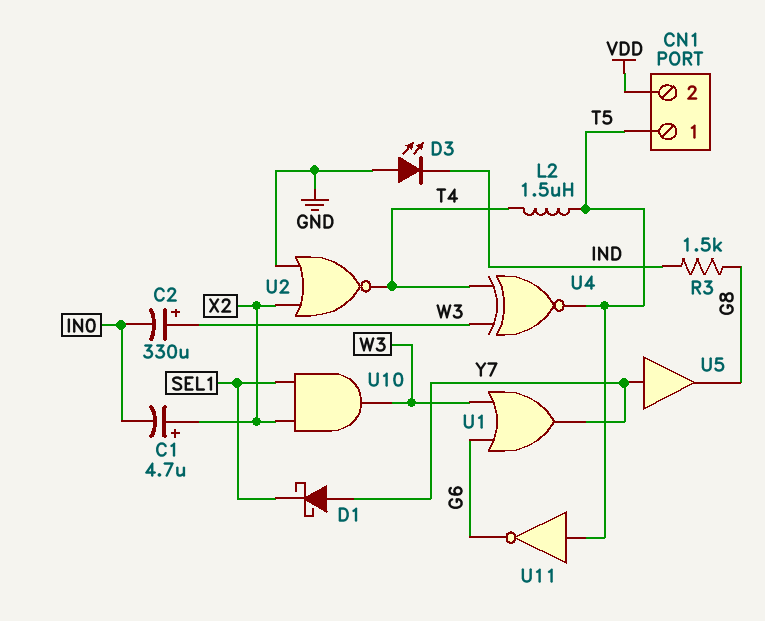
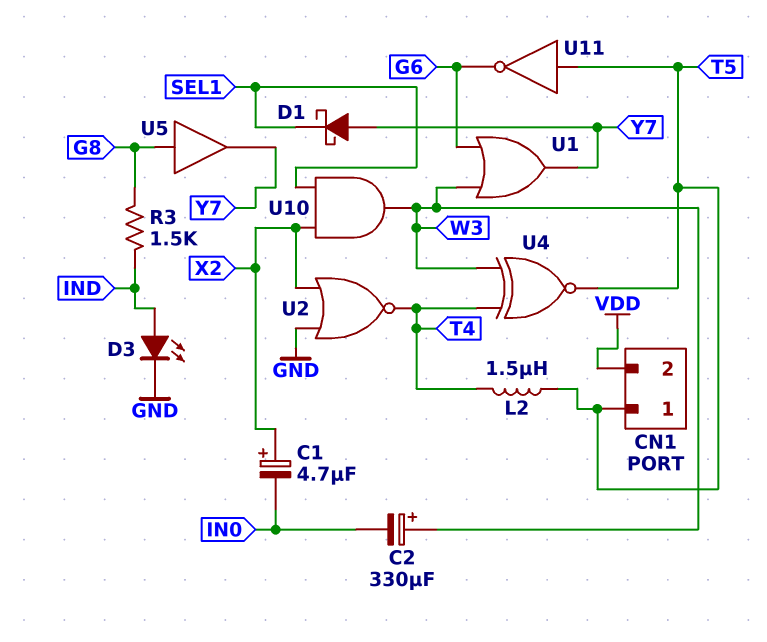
D3: LED (A GND, K IND) -> LED (A IND, K GND)
U5: buffer (in Y7, out G8) -> buffer (in G8, out Y7)

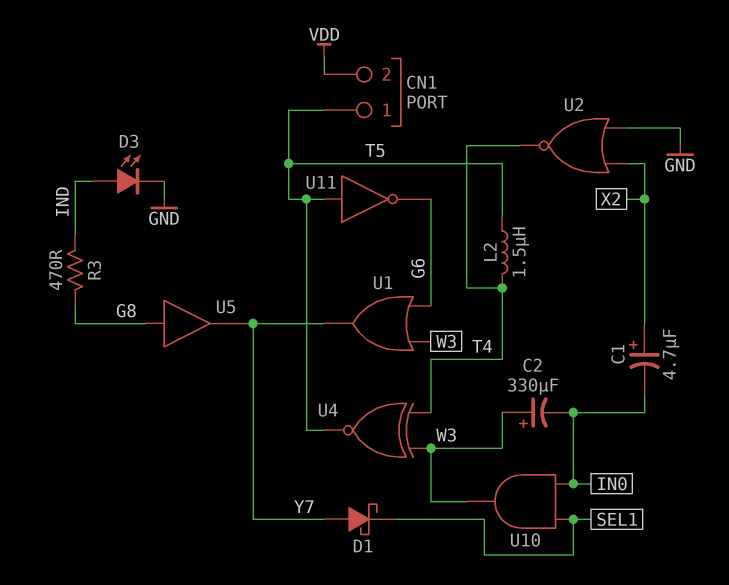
R3: 1.5k (G8, IND) -> 470 (G8, IND)
U10: AND (in SEL1, in X2, out W3) -> AND (in IN0, in SEL1, out W3)

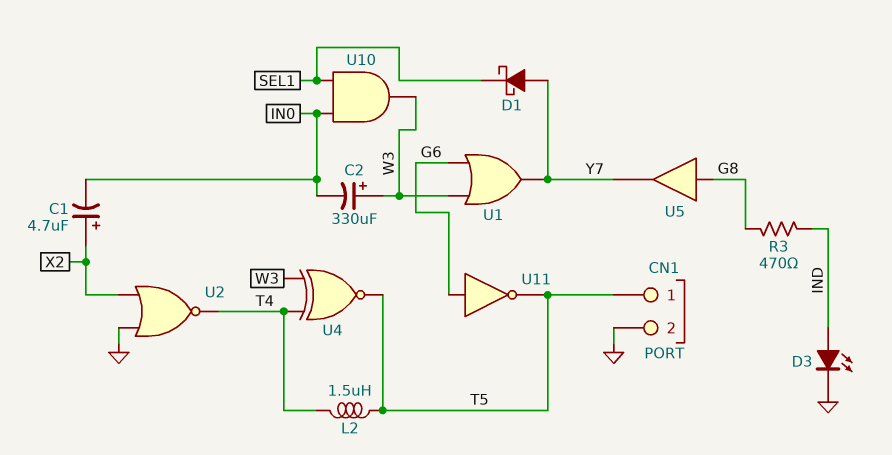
CN1 pin 2: VDD -> GND
U11: NOT (in T5, out G6) -> NOT (in G6, out T5)

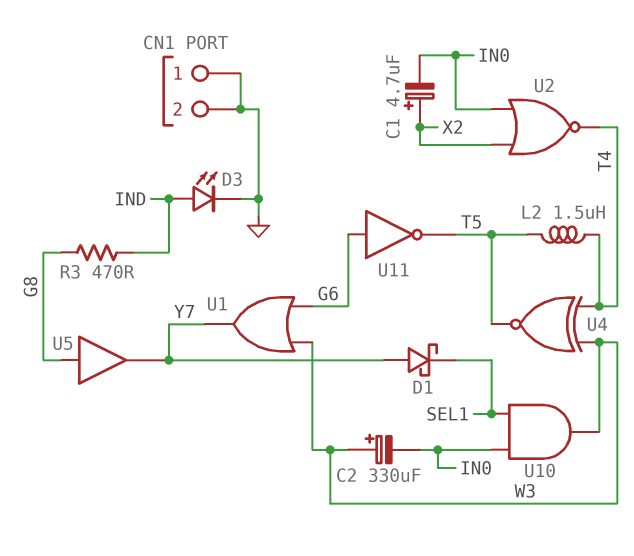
CN1 pin 1: T5 -> GND
U2: NOR (in GND, in X2, out T4) -> NOR (in IN0, in X2, out T4)

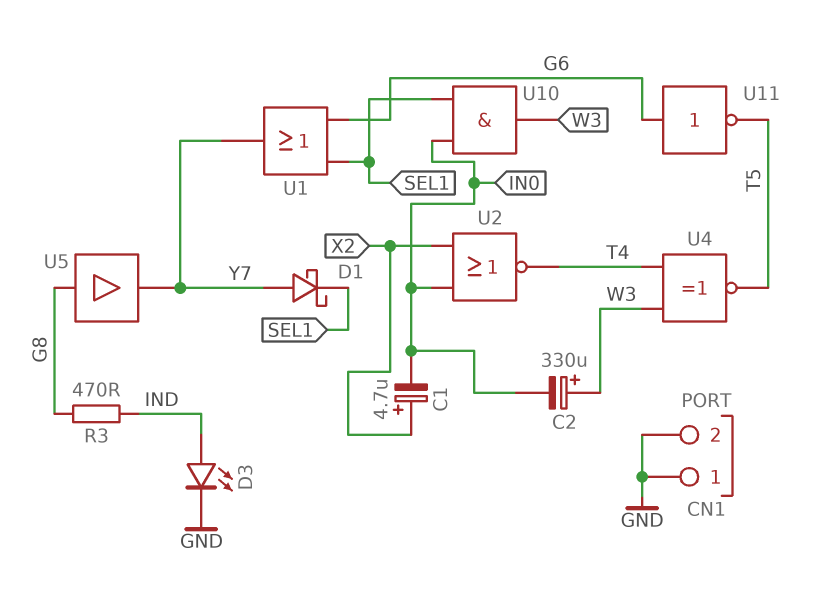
L2: 1.5uH (T4, T5) -> none
U1: OR (in G6, in W3, out Y7) -> OR (in G6, in SEL1, out Y7)

